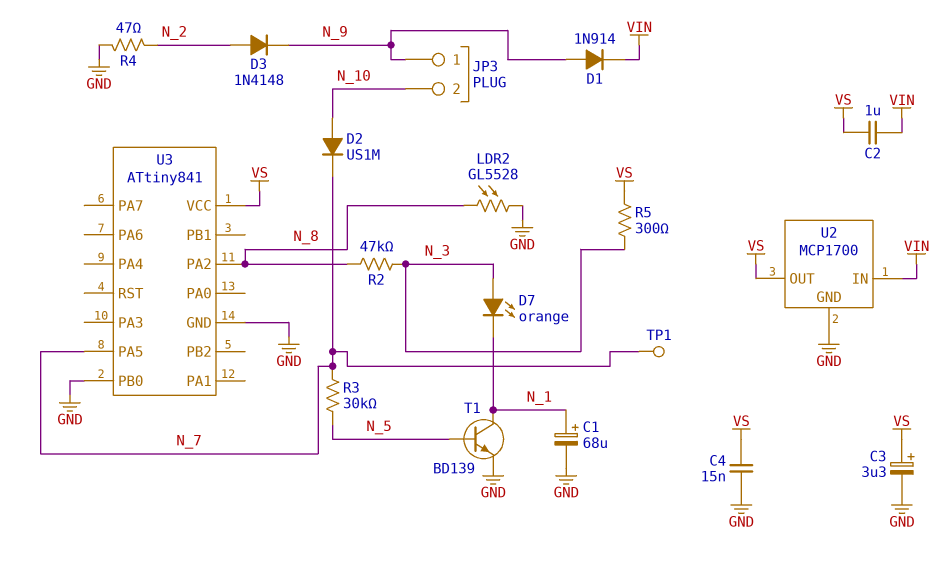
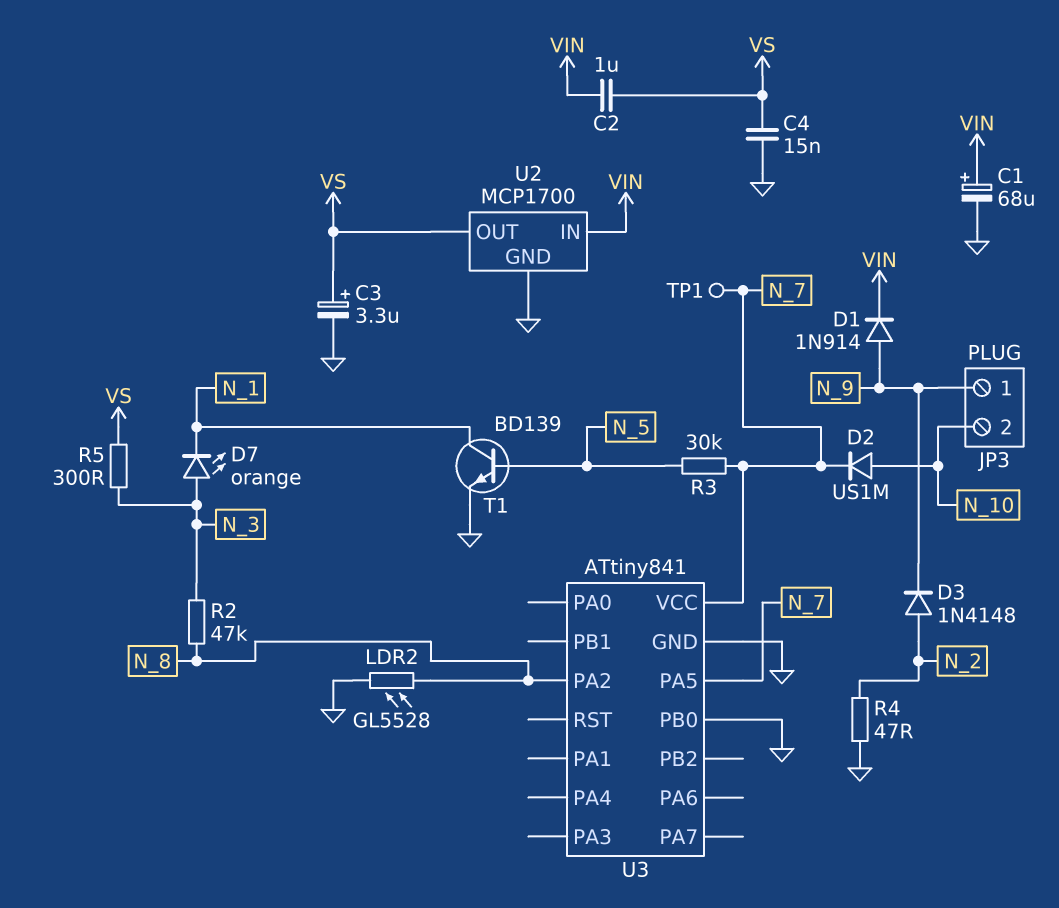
C1: 68uF (plus N_1, minus GND) -> 68uF (plus VIN, minus GND)
U3 pin VCC: VS -> N_7

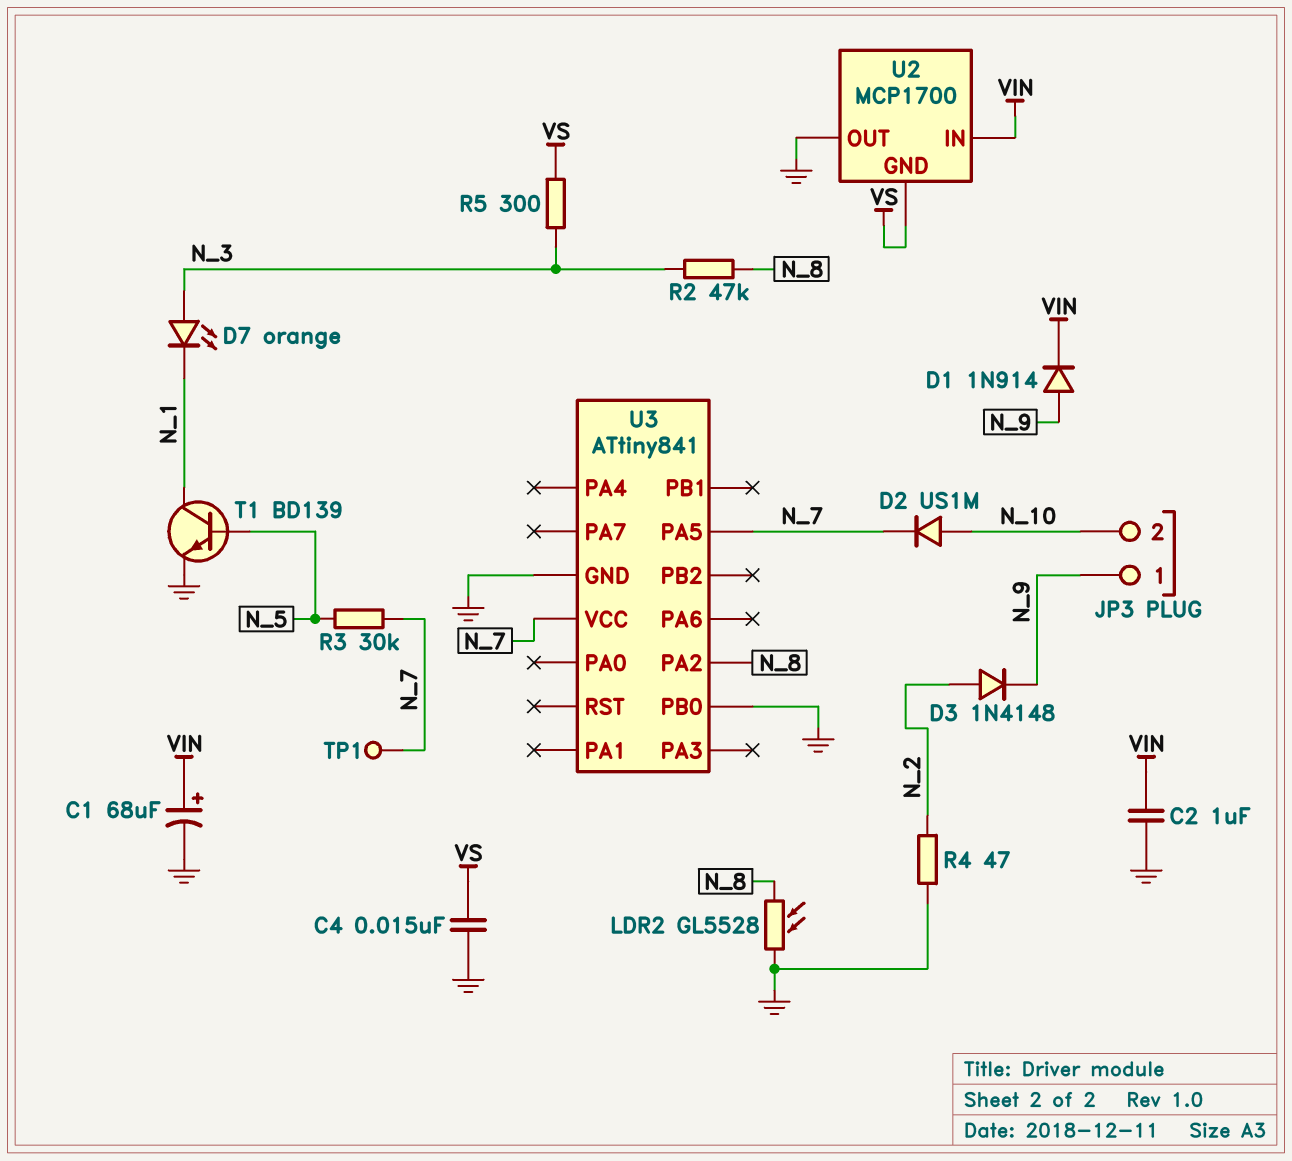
C2: 1uF (VIN, VS) -> 1uF (GND, VIN)
C3: 3.3uF (plus VS, minus GND) -> none
U2 pin GND: GND -> VS
U2 pin OUT: VS -> GND

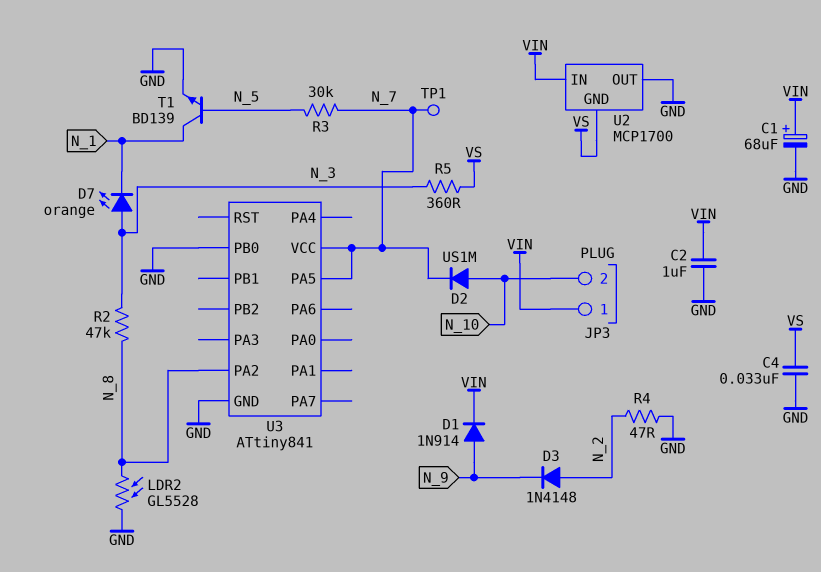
C4: 15nF (GND, VS) -> 33nF (GND, VS)
JP3 pin 1: N_9 -> VIN
R5: 300 (N_3, VS) -> 360 (N_3, VS)

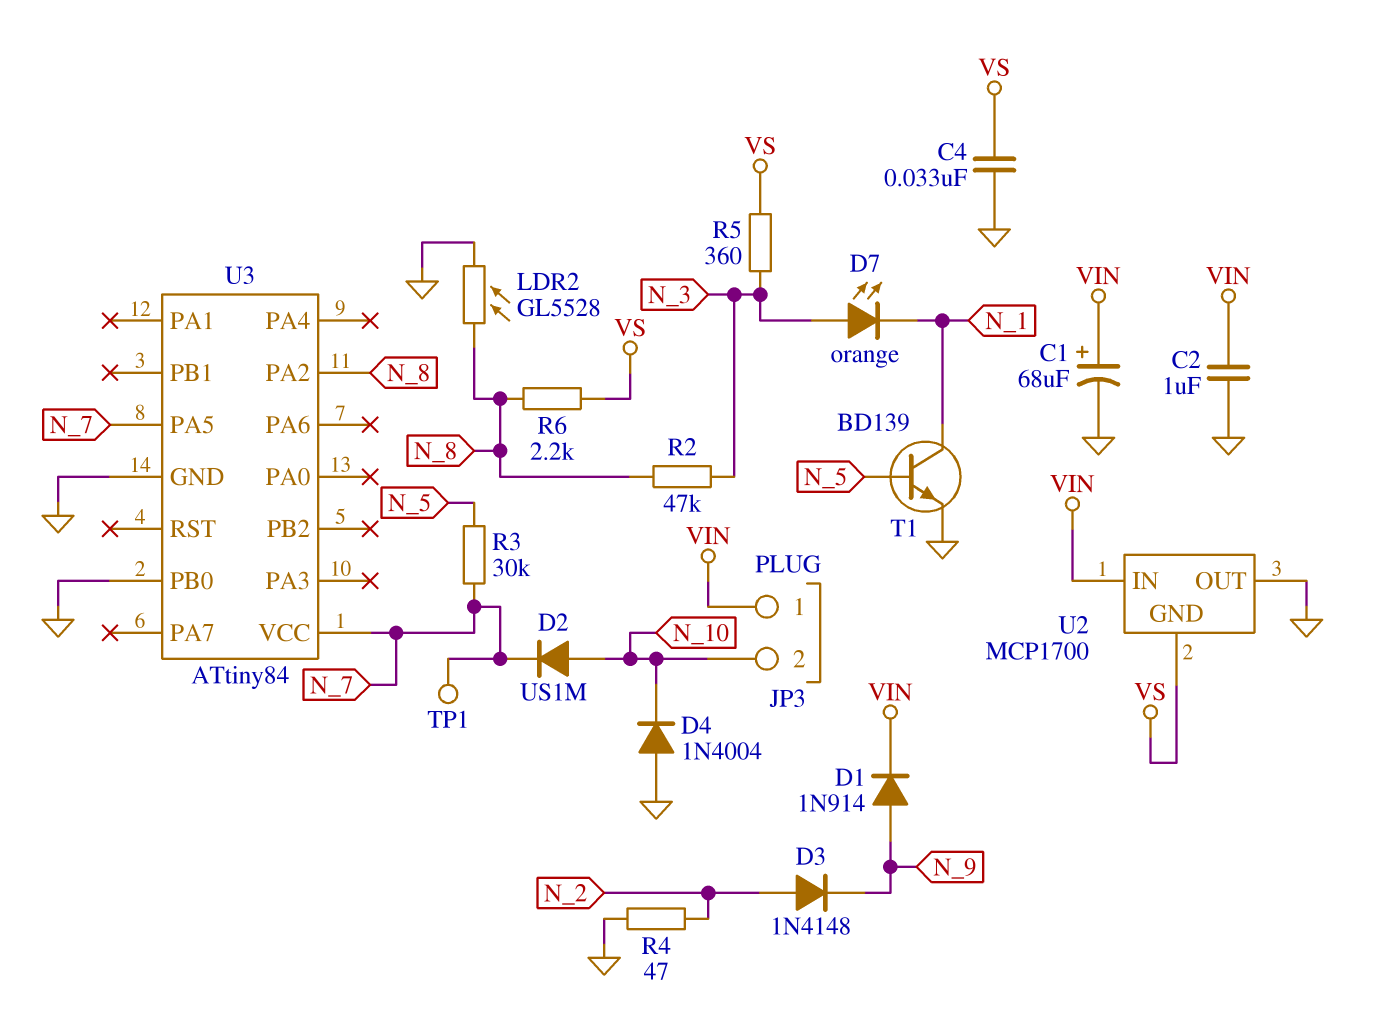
D4: none -> diode 1N4004 (A GND, K N_10)
R6: none -> 2.2k (N_8, VS)
U3: ATtiny841 -> ATtiny84

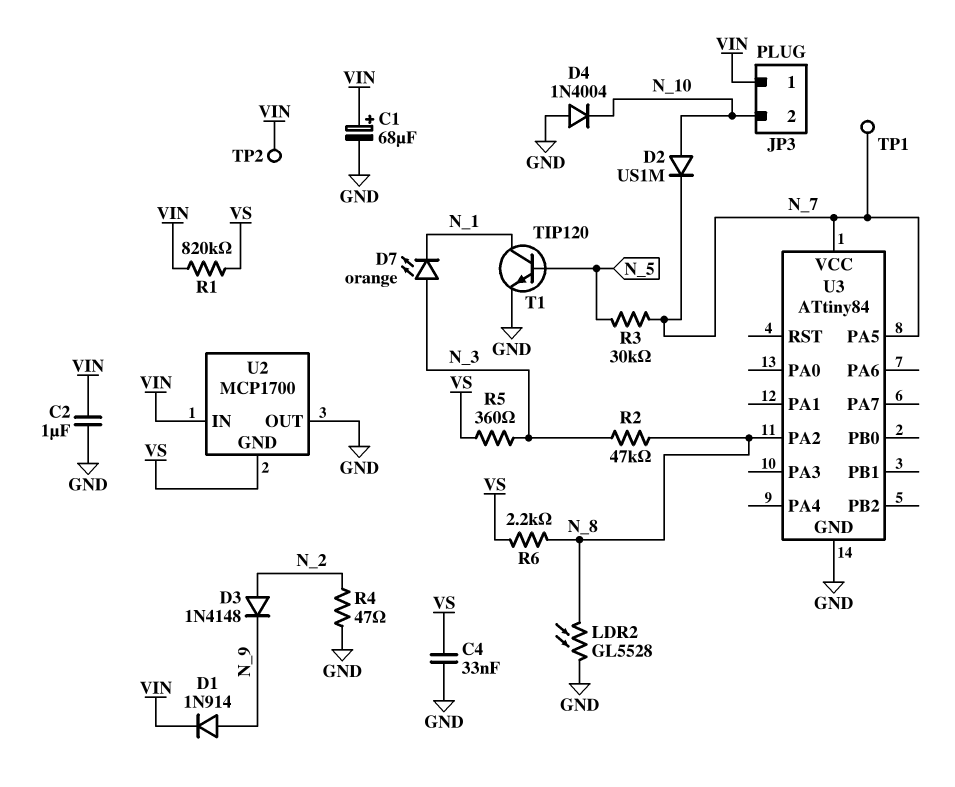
R1: none -> 820k (VIN, VS)
T1: NPN BD139 (B N_5, C N_1, E GND) -> NPN TIP120 (B N_5, C N_1, E GND)
TP2: none -> test point (VIN)
U3 pin PB0: GND -> none

